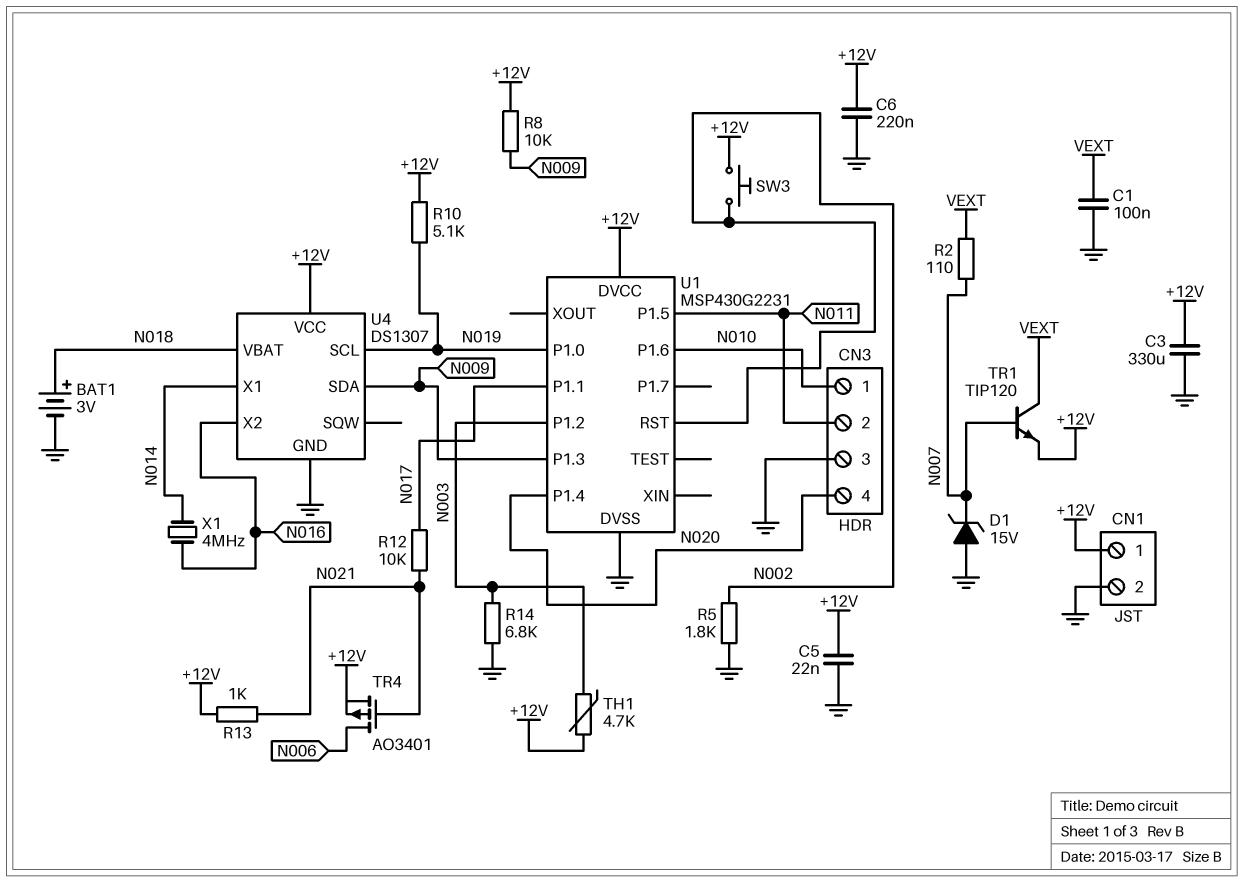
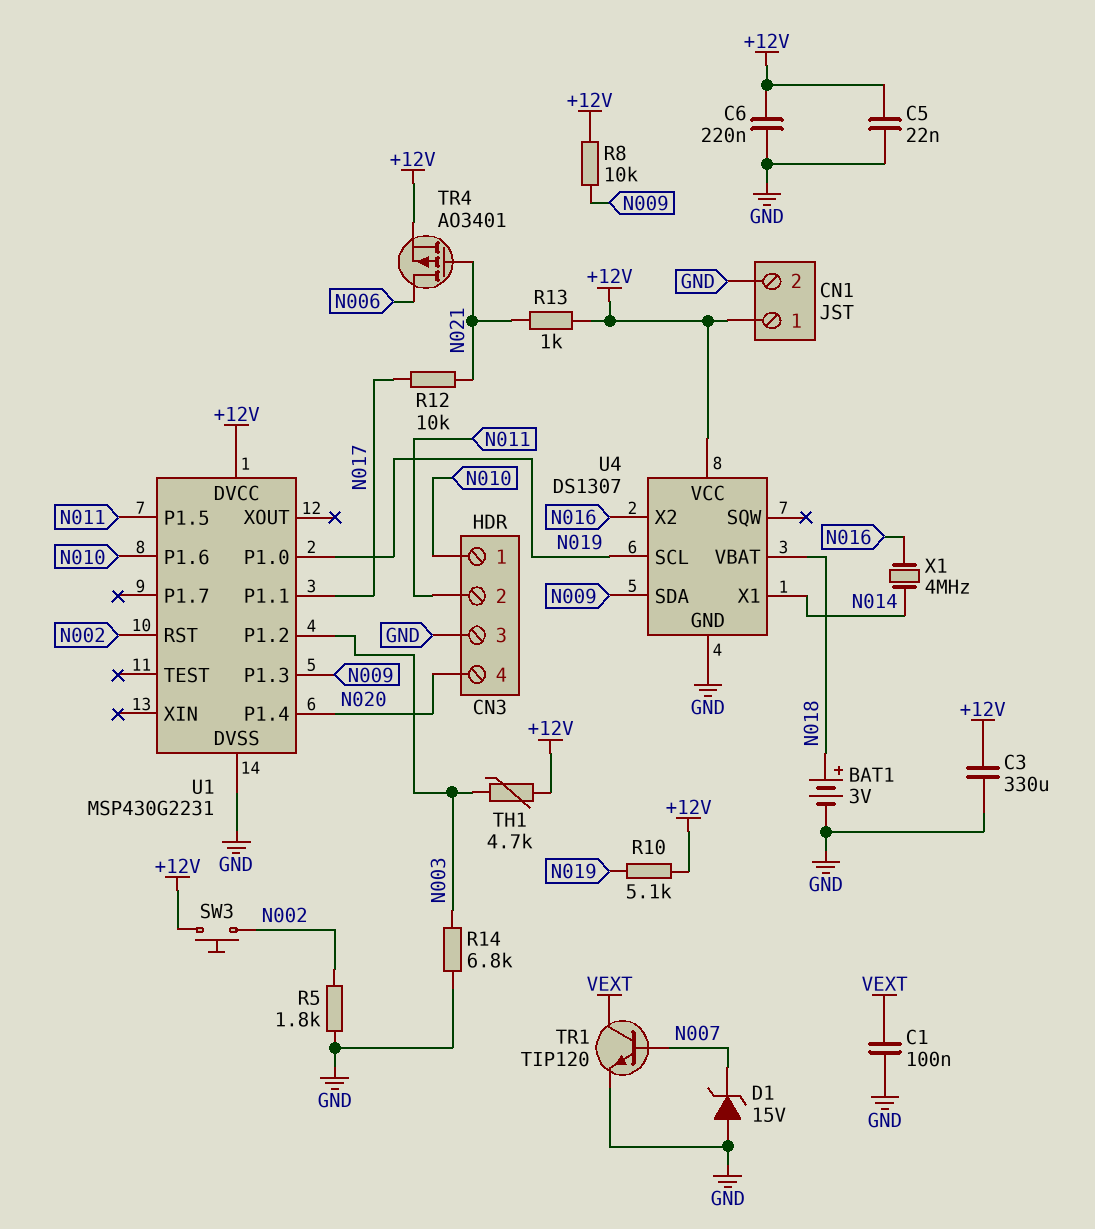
R2: 110 (N007, VEXT) -> none
TR1: NPN TIP120 (B N007, C VEXT, E +12V) -> NPN TIP120 (B N007, C VEXT, E GND)

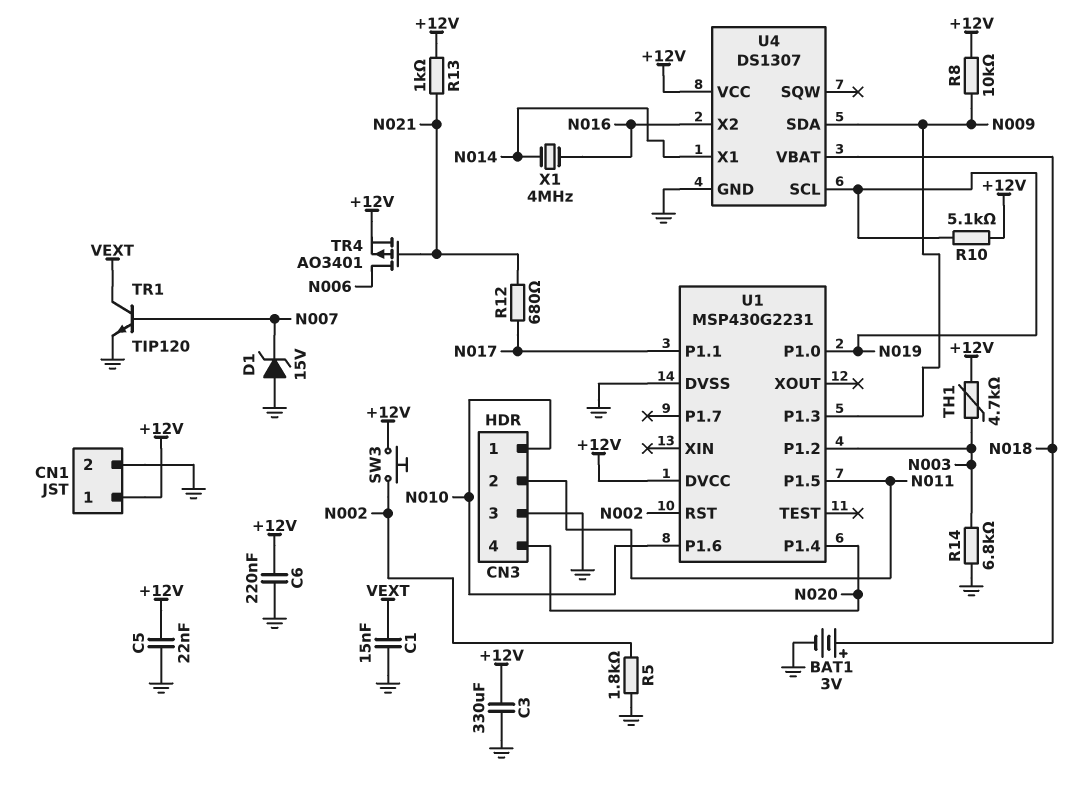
C1: 100nF (GND, VEXT) -> 15nF (GND, VEXT)
R12: 10k (N017, N021) -> 680 (N017, N021)

